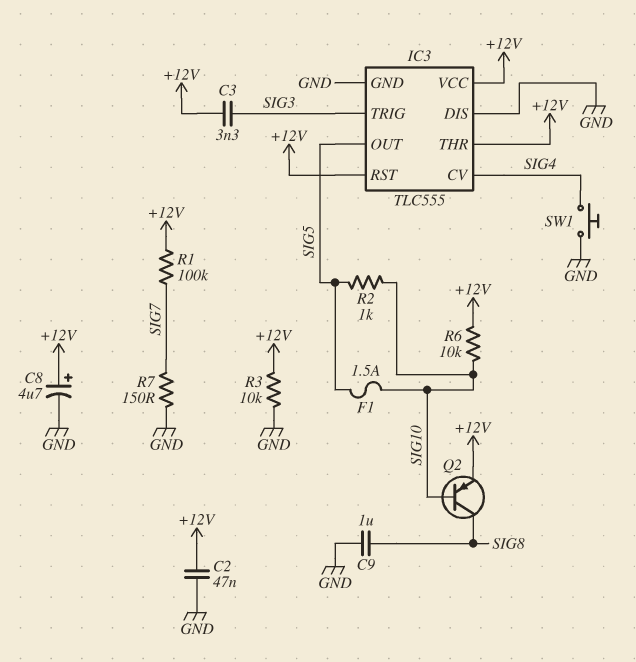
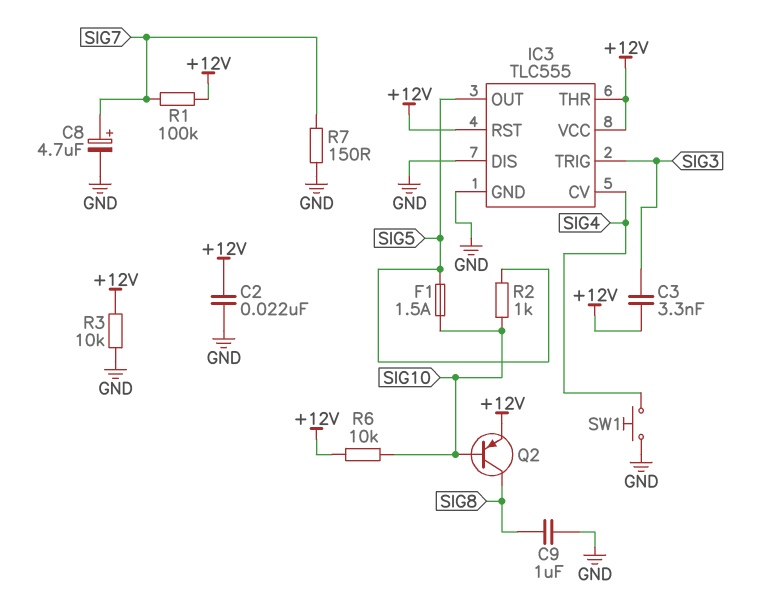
C2: 47nF (+12V, GND) -> 22nF (+12V, GND)
C8: 4.7uF (plus +12V, minus GND) -> 4.7uF (plus SIG7, minus GND)

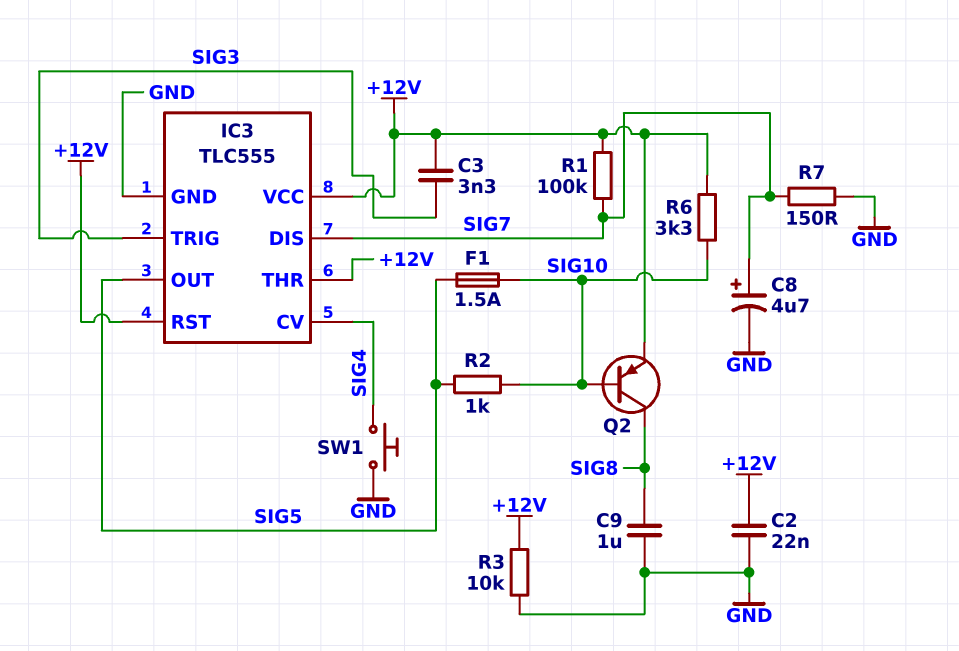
IC3 pin DIS: GND -> SIG7
R6: 10k (+12V, SIG10) -> 3.3k (+12V, SIG10)

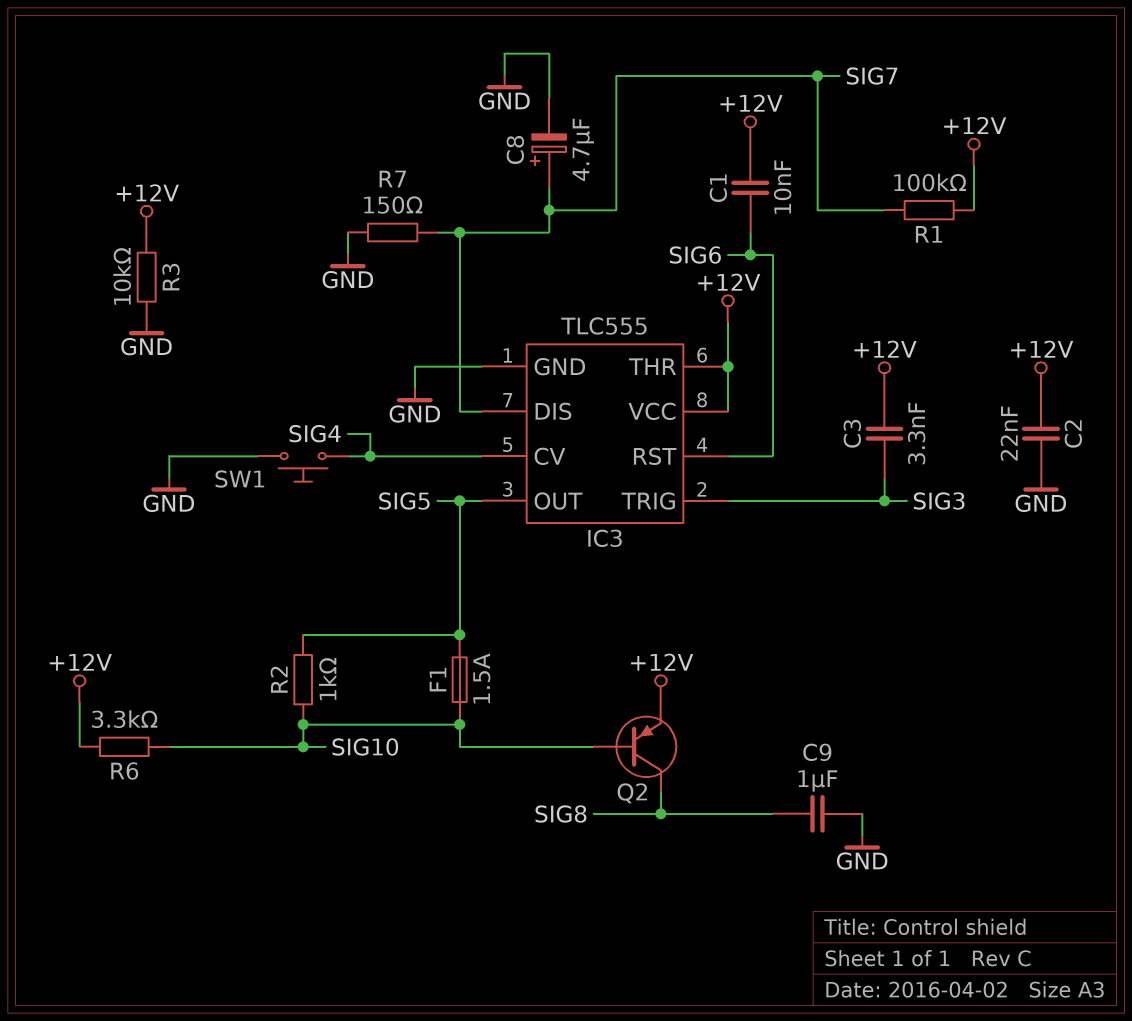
C1: none -> 10nF (+12V, SIG6)
IC3 pin RST: +12V -> SIG6

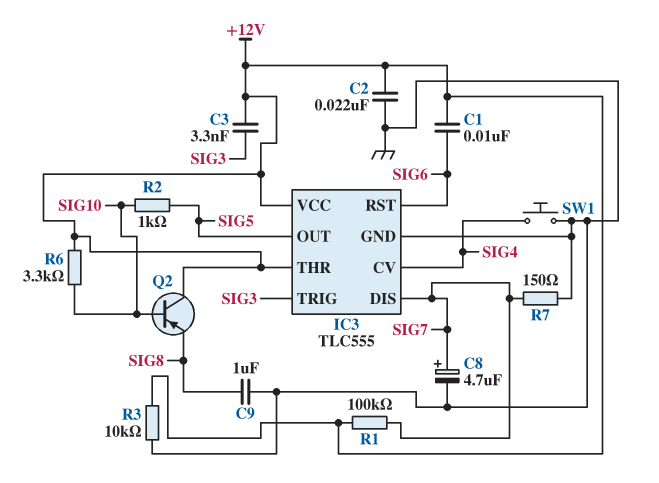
F1: 1.5A (SIG5, SIG10) -> none
Q2: PNP (B SIG10, C SIG8, E +12V) -> PNP (B SIG10, C +12V, E SIG8)

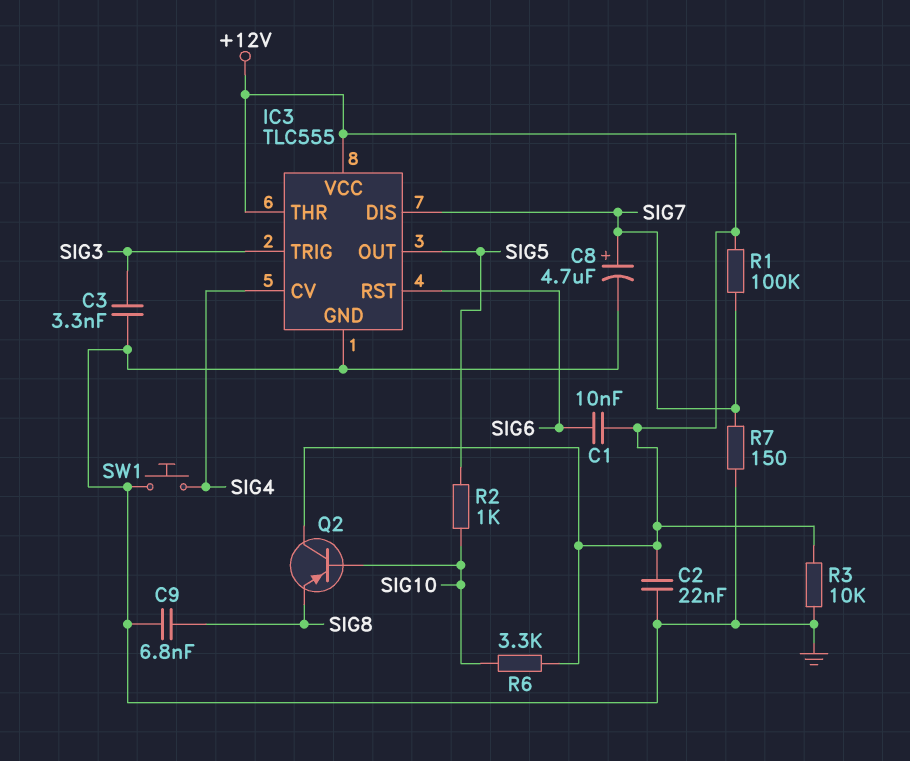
C3: 3.3nF (+12V, SIG3) -> 3.3nF (GND, SIG3)
C9: 1uF (GND, SIG8) -> 6.8nF (GND, SIG8)

